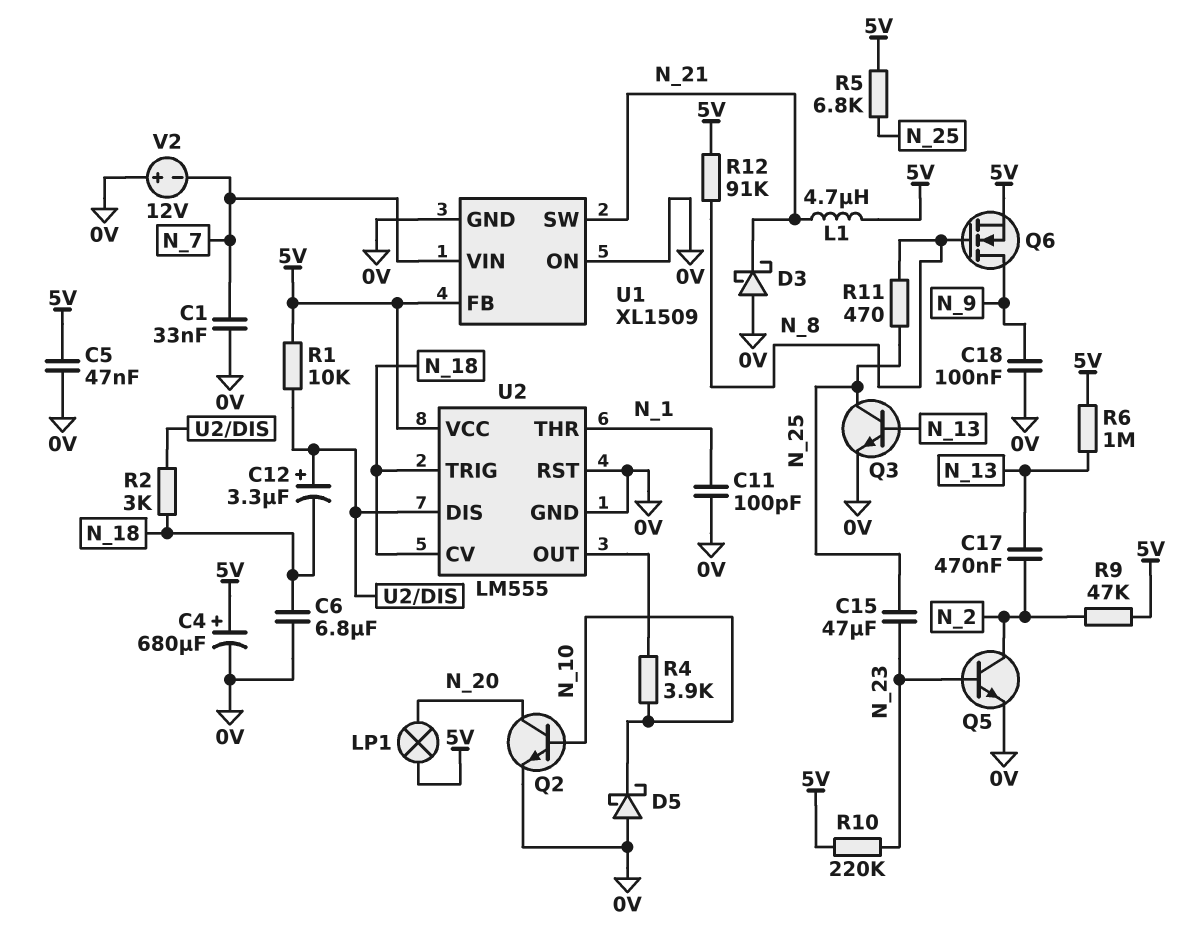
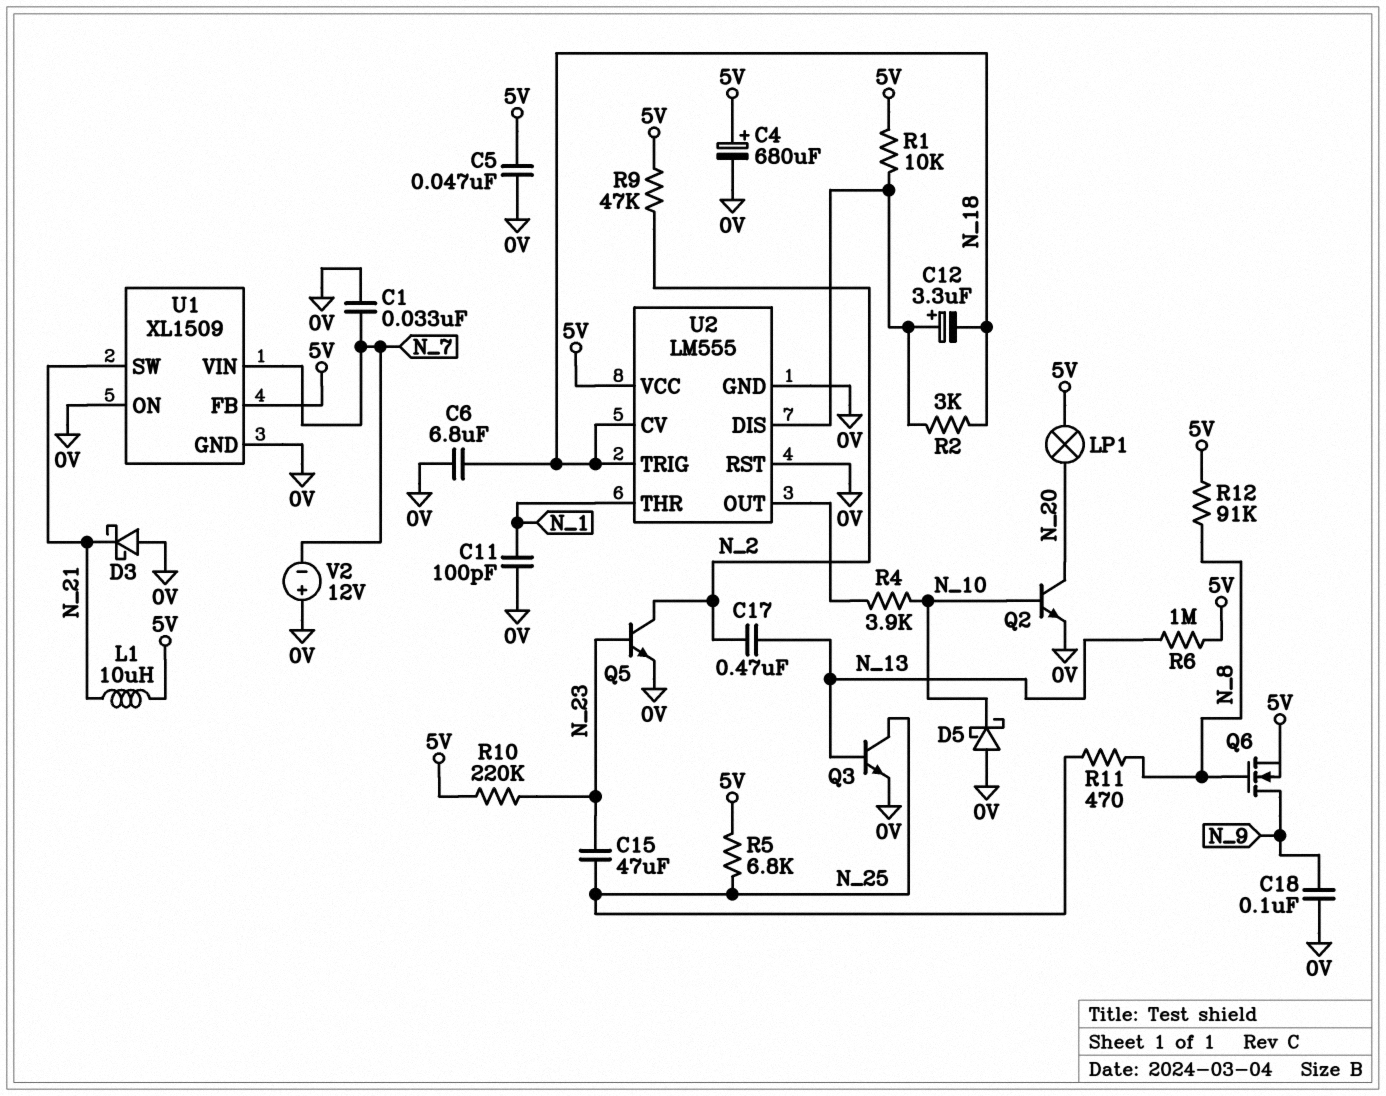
L1: 4.7uH (5V, N_21) -> 10uH (5V, N_21)

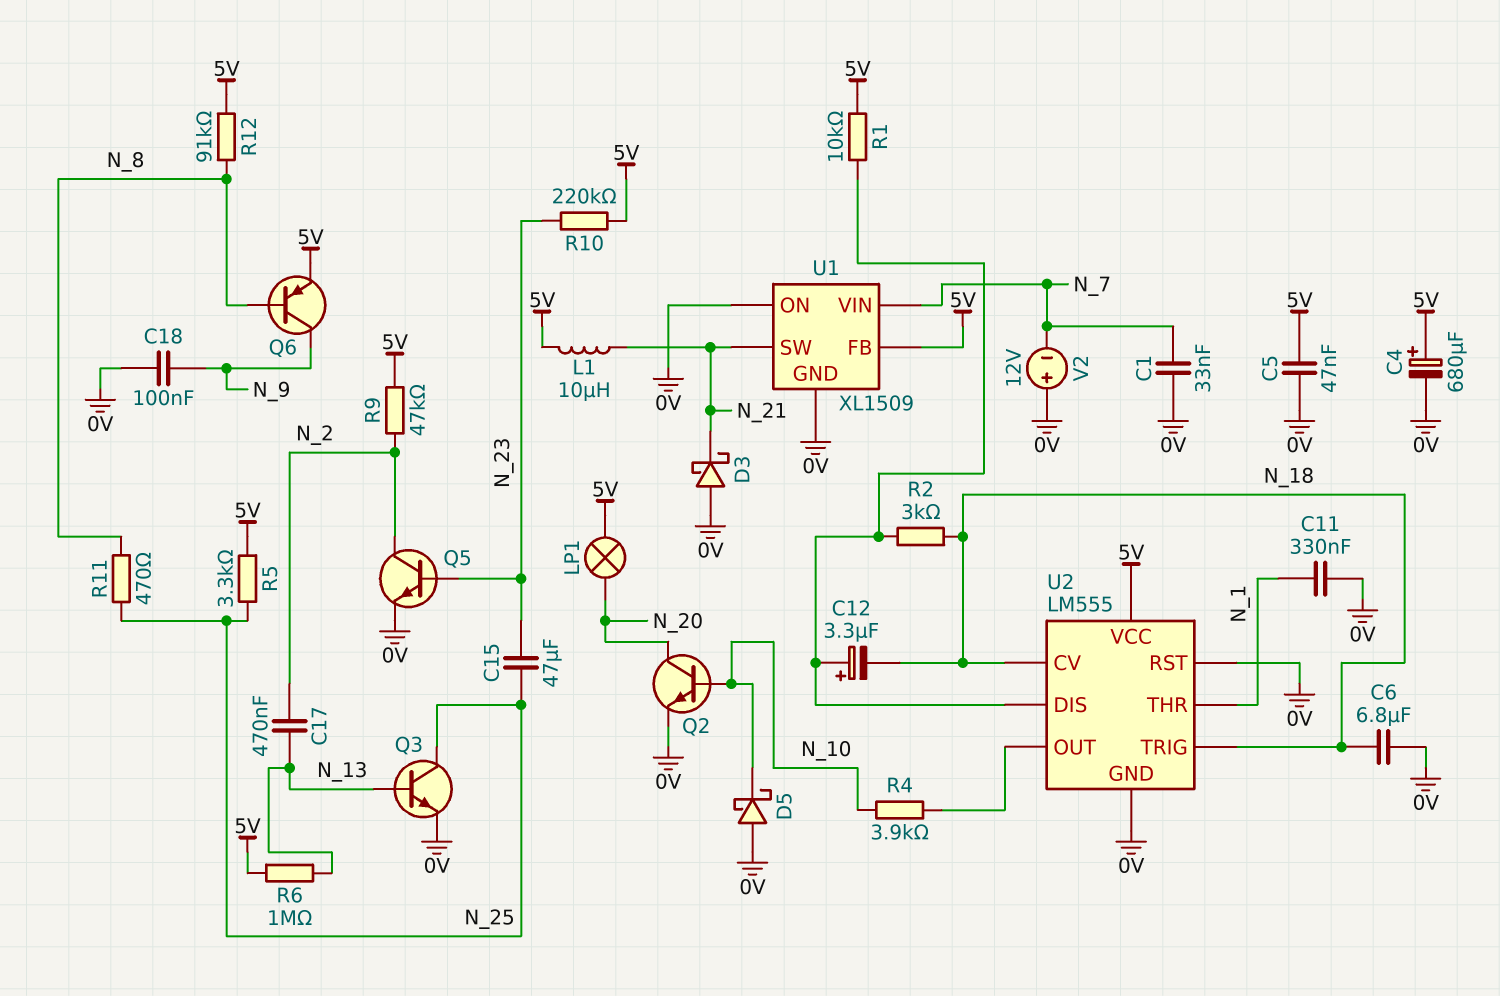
C11: 100pF (0V, N_1) -> 330nF (0V, N_1)
Q6: NMOS (G N_8, D N_9, S 5V) -> PNP (B N_8, C N_9, E 5V)
R5: 6.8k (5V, N_25) -> 3.3k (5V, N_25)

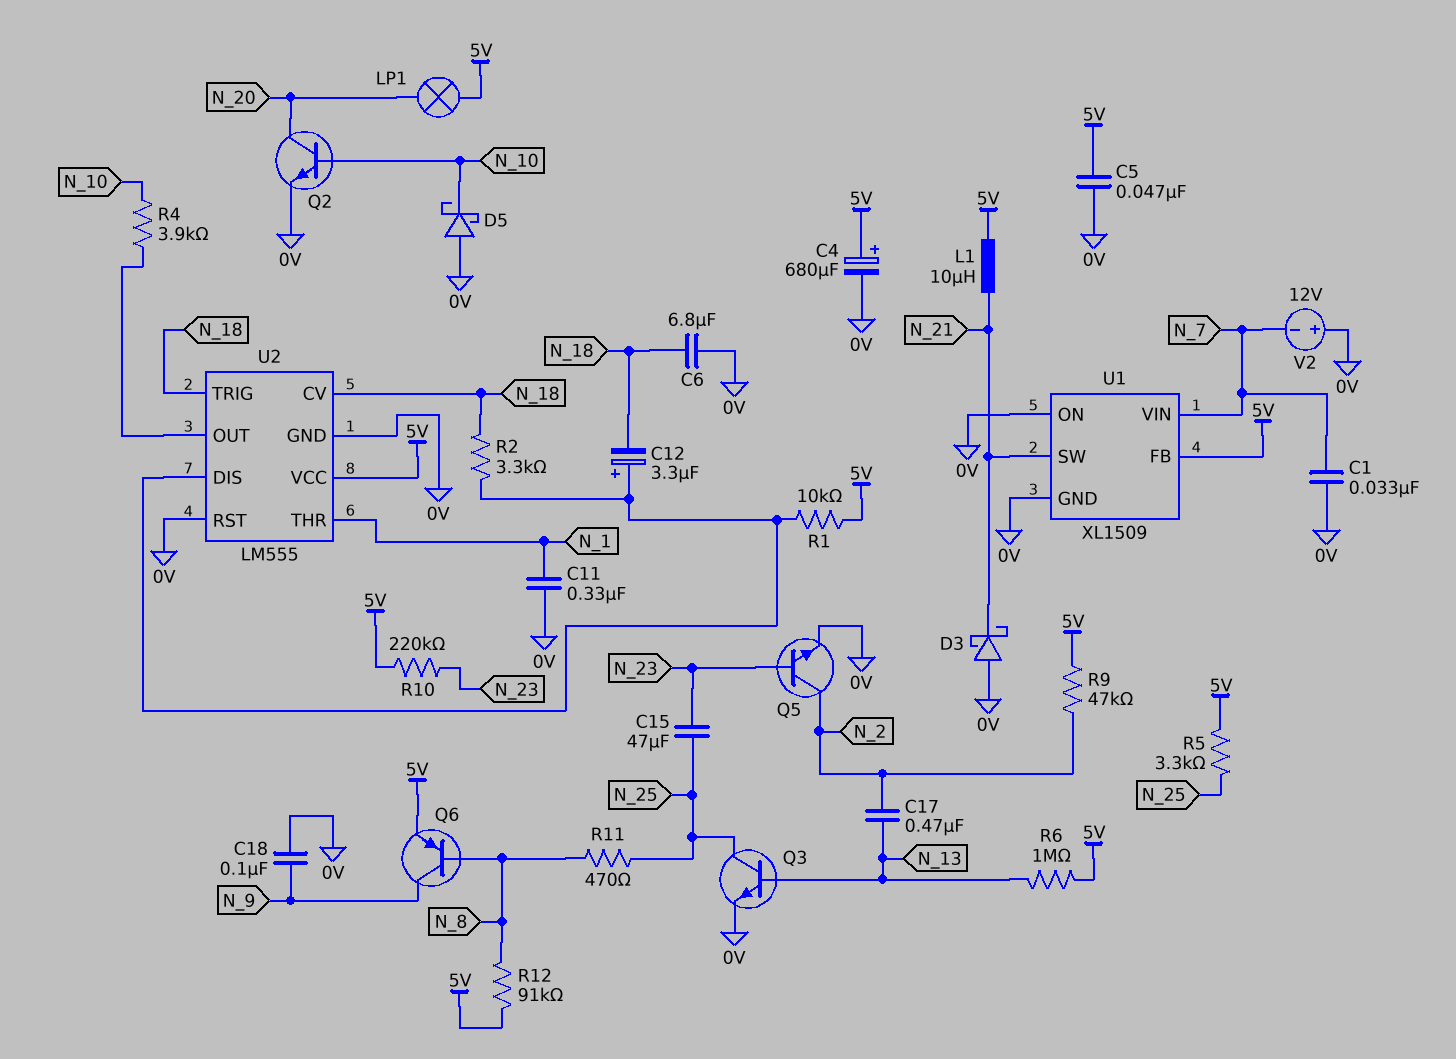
R2: 3k (N_18, U2/DIS) -> 3.3k (N_18, U2/DIS)

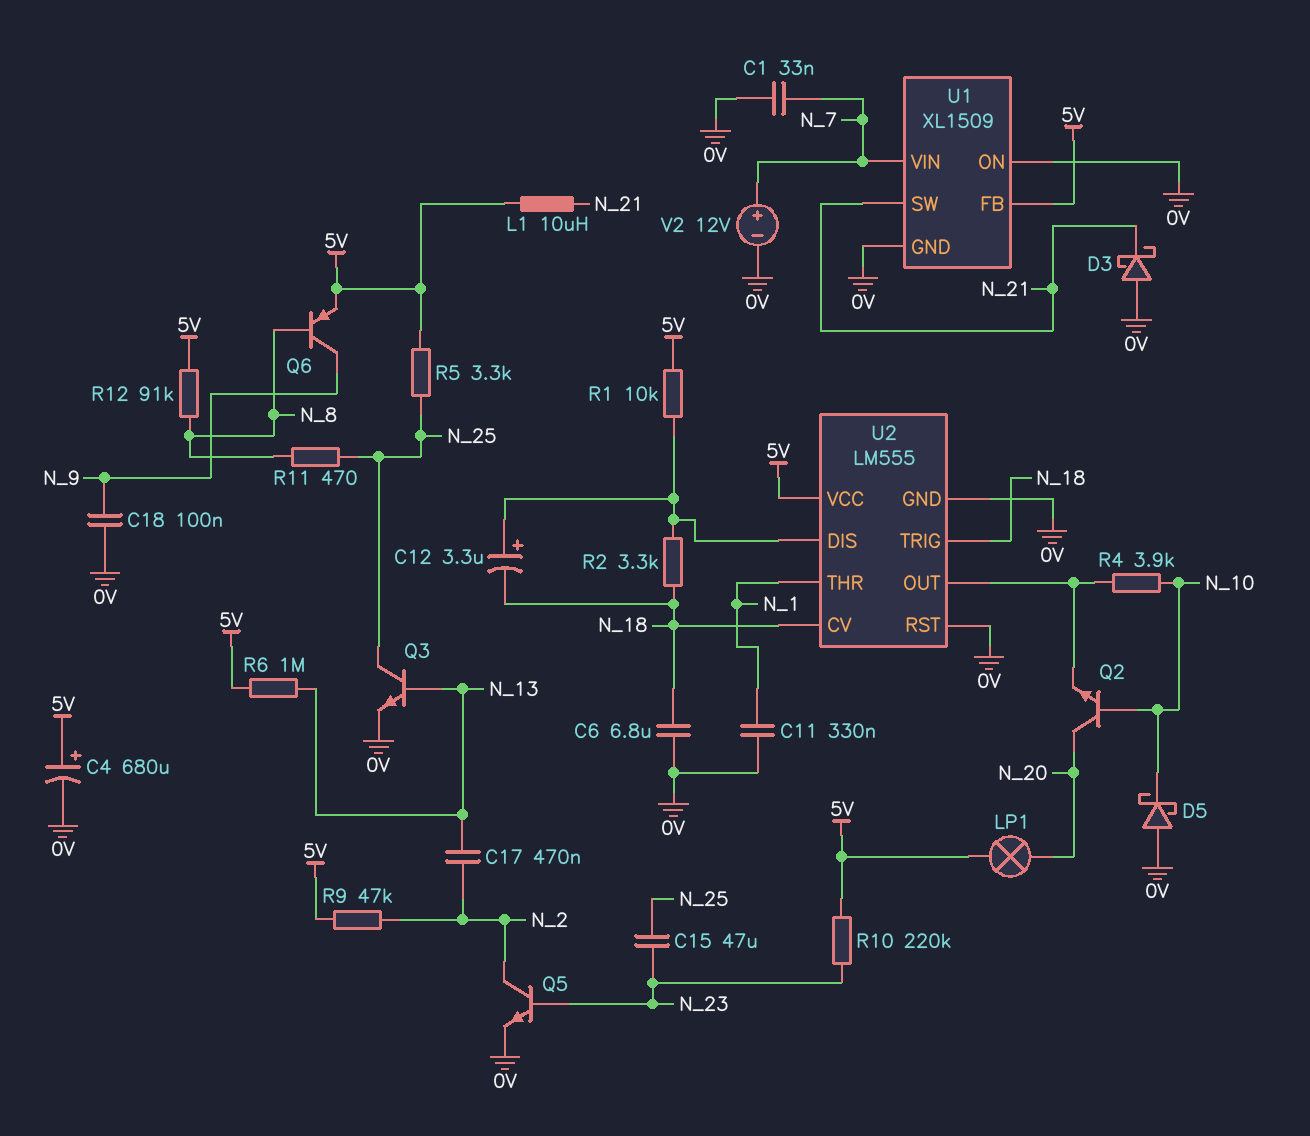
C5: 47nF (0V, 5V) -> none
Q2: NPN (B N_10, C N_20, E 0V) -> NPN (B N_10, C N_20, E U2/OUT)
V2: 12V (plus 0V, minus N_7) -> 12V (plus N_7, minus 0V)

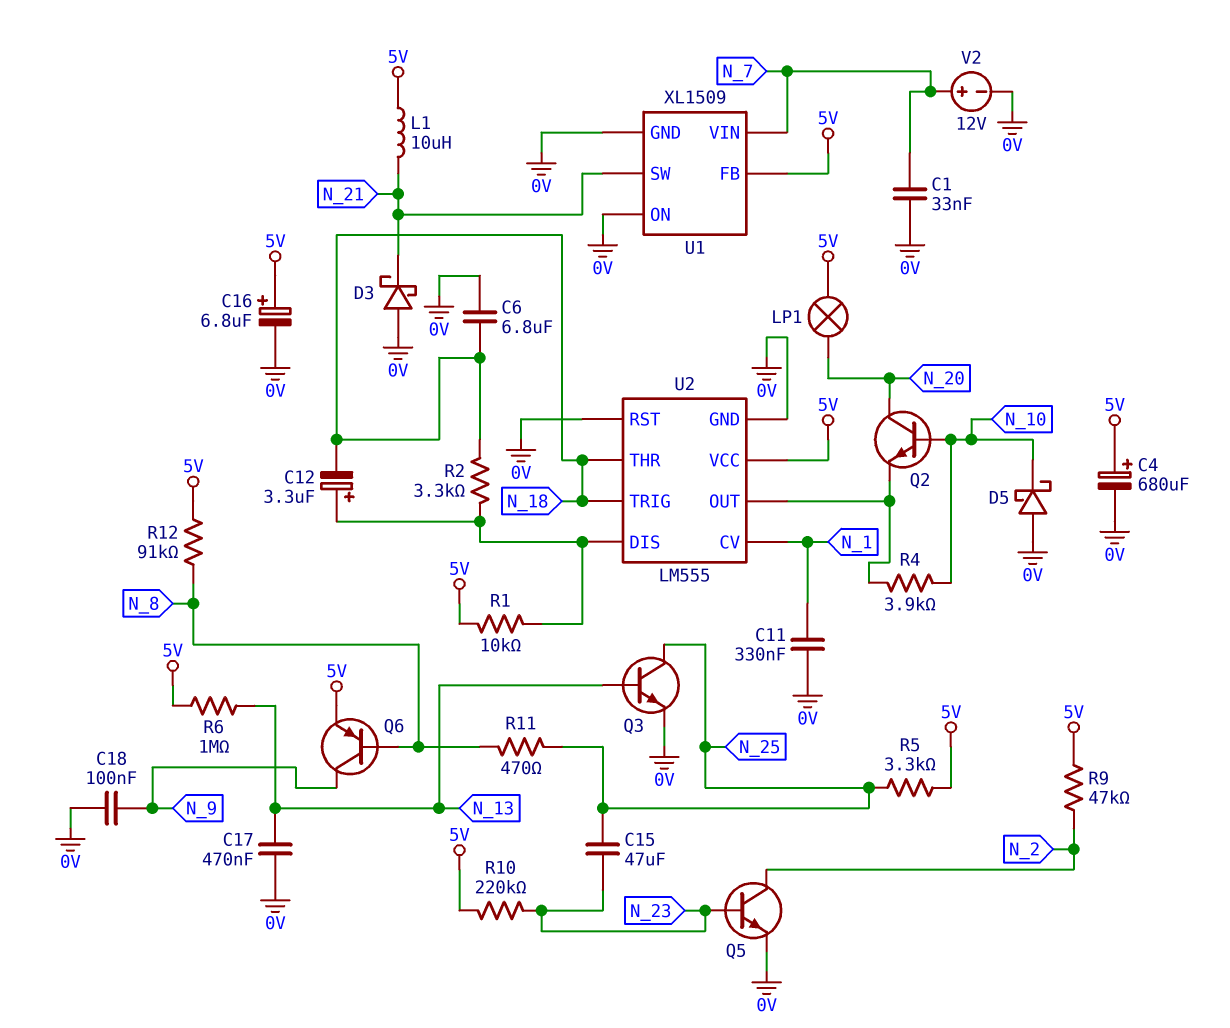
C16: none -> 6.8uF (plus 5V, minus 0V)
C17: 470nF (N_2, N_13) -> 470nF (0V, N_13)
U2 pin CV: N_18 -> N_1
U2 pin THR: N_1 -> N_18

